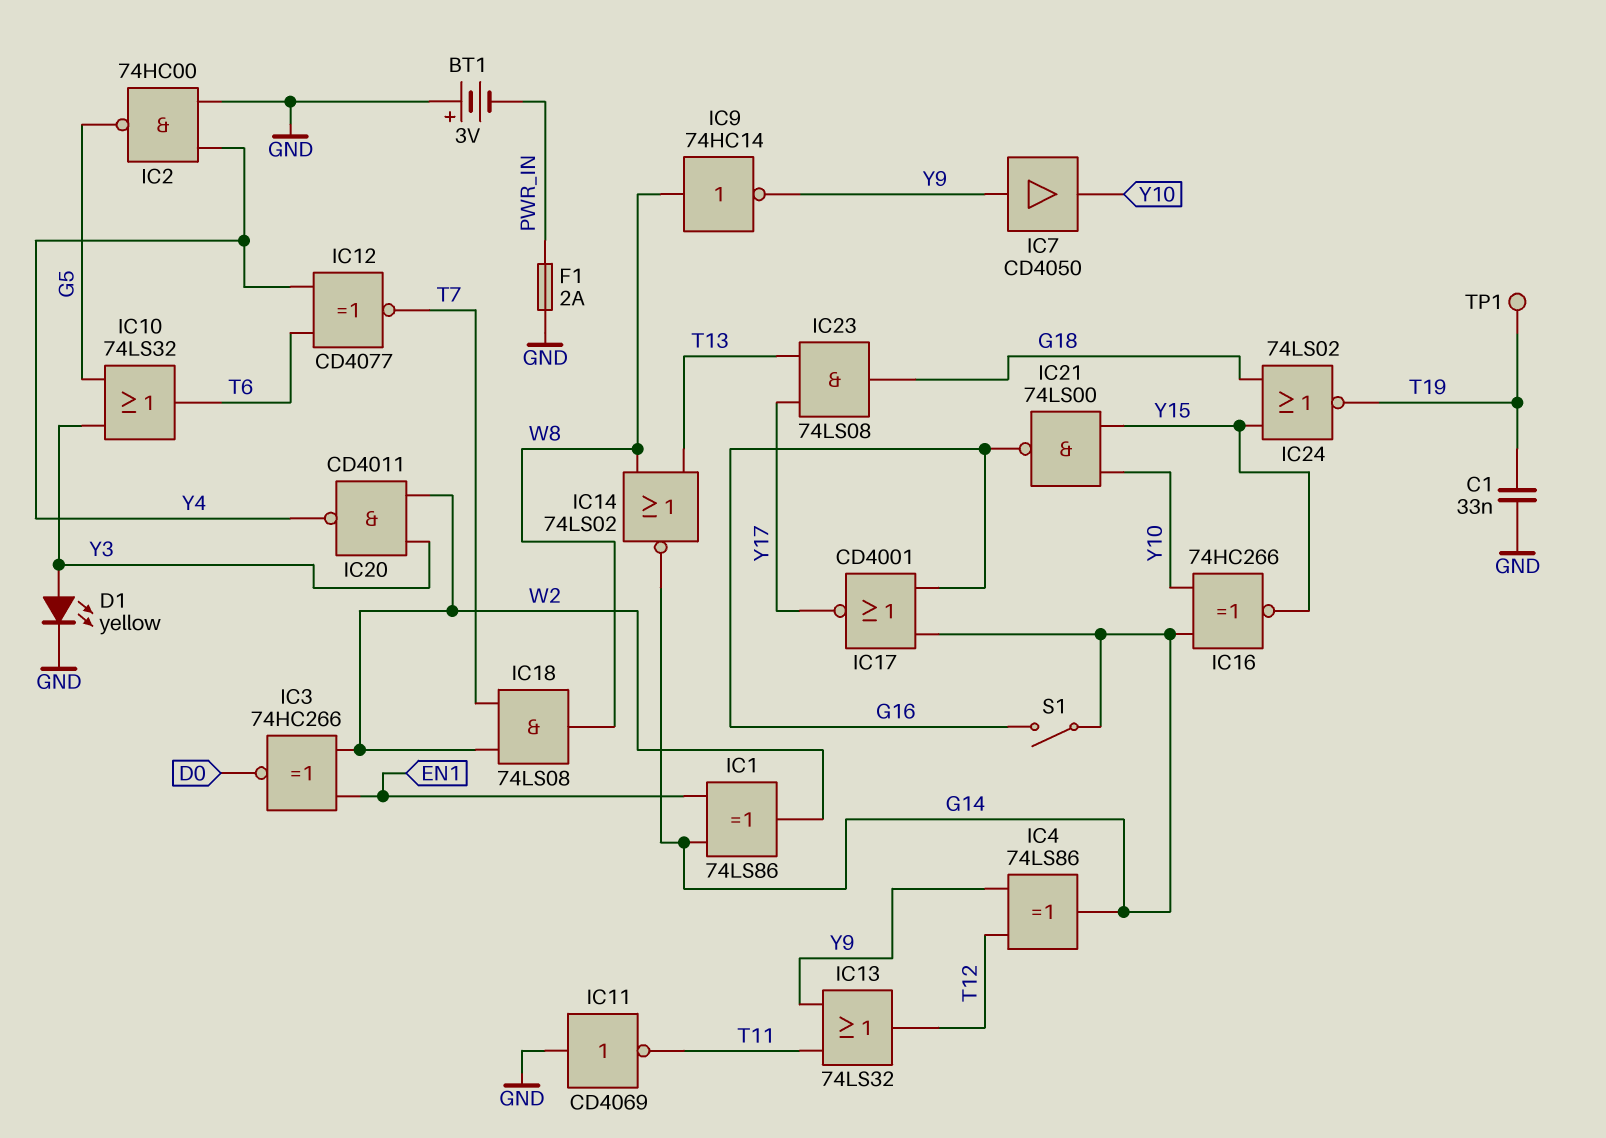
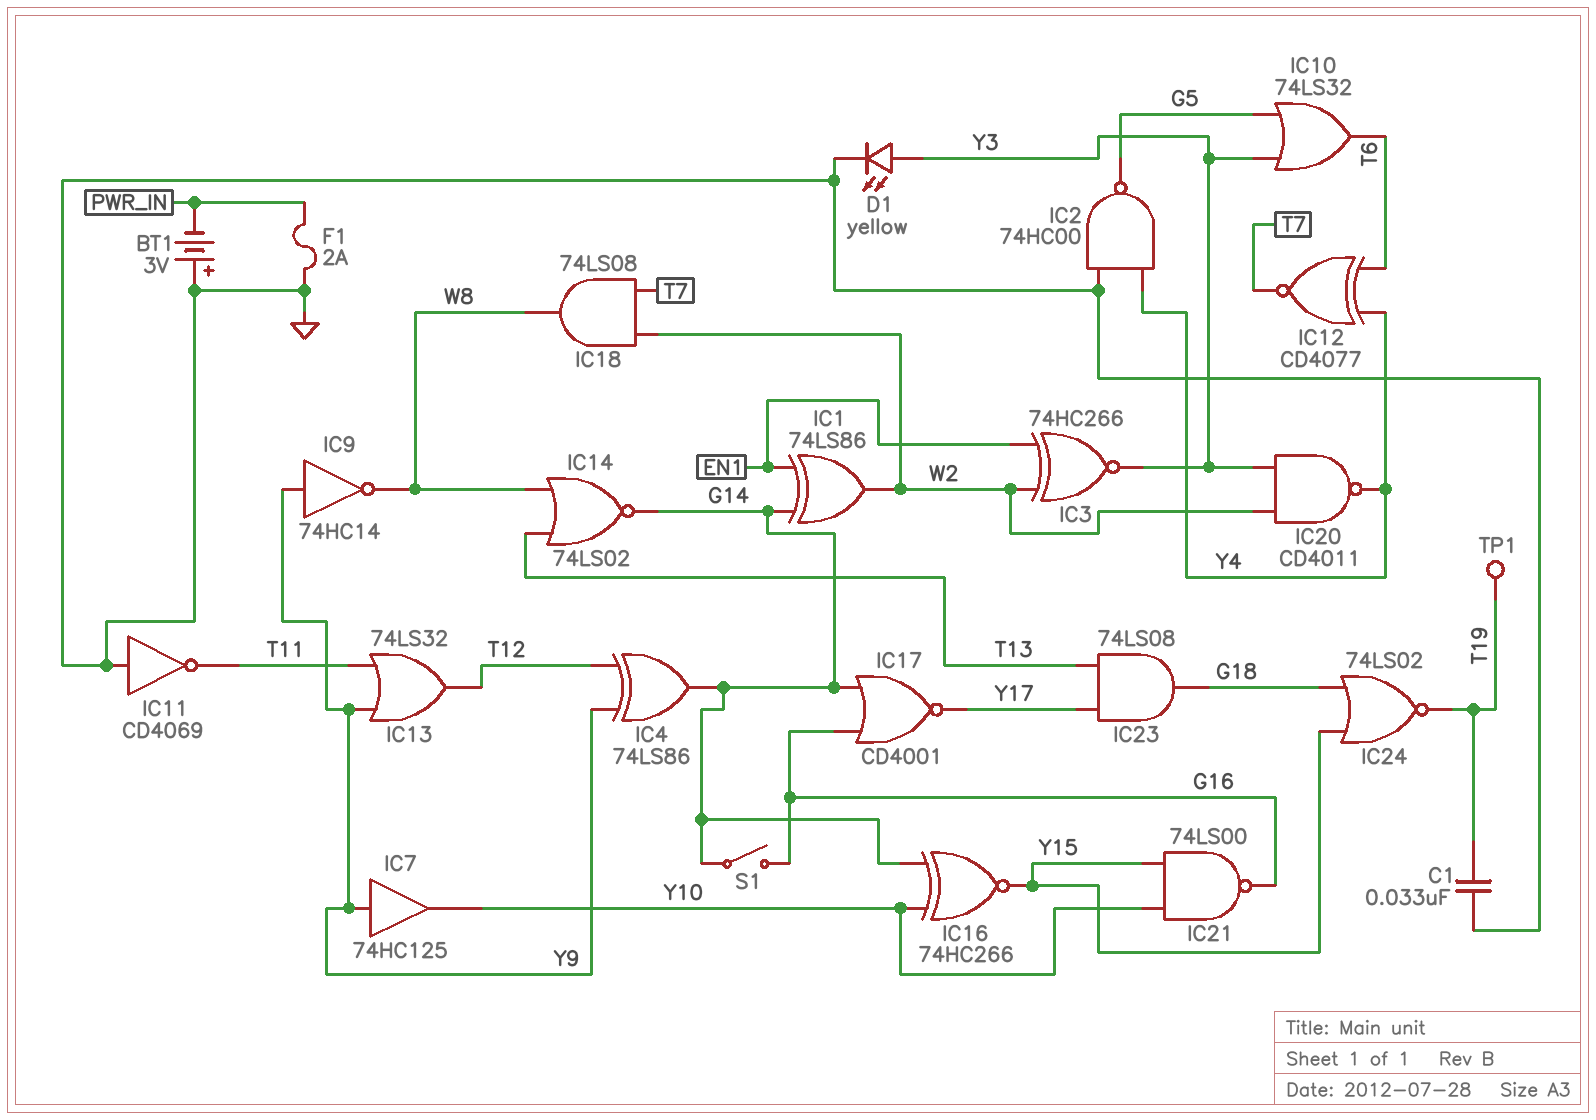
IC3: XNOR 74HC266 (in EN1, in W2, out D0) -> XNOR 74HC266 (in EN1, in W2, out Y3)
IC7: buffer CD4050 (in Y9, out Y10) -> buffer 74HC125 (in Y9, out Y10)
IC9: NOT 74HC14 (in W8, out Y9) -> NOT 74HC14 (in Y9, out W8)

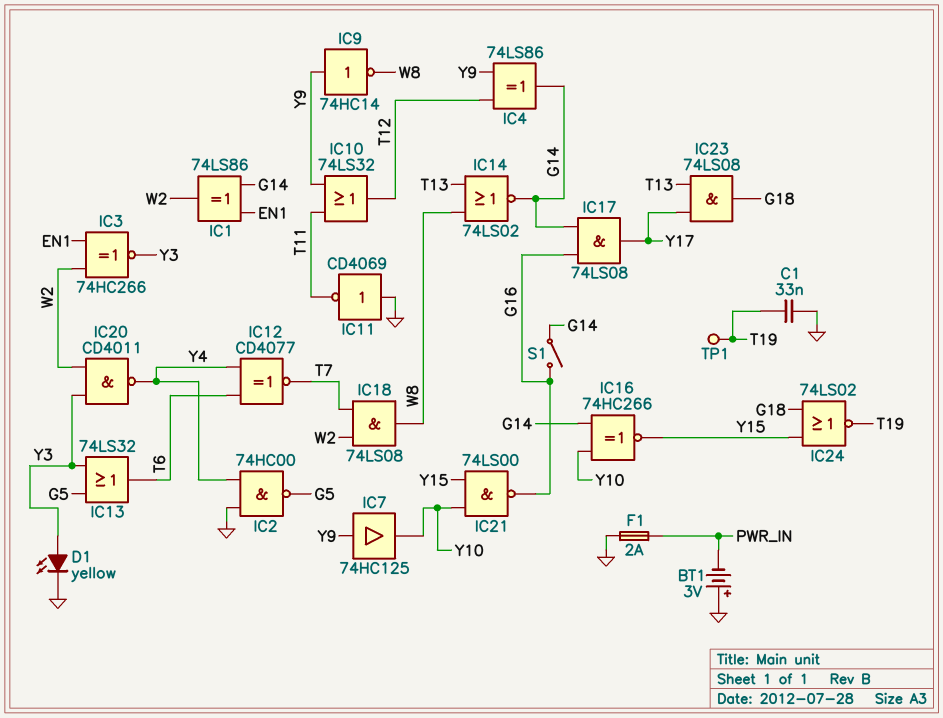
IC10: OR 74LS32 (in G5, in Y3, out T6) -> OR 74LS32 (in T11, in Y9, out T12)
IC13: OR 74LS32 (in T11, in Y9, out T12) -> OR 74LS32 (in G5, in Y3, out T6)
IC17: NOR CD4001 (in G14, in G16, out Y17) -> AND 74LS08 (in G14, in G16, out Y17)

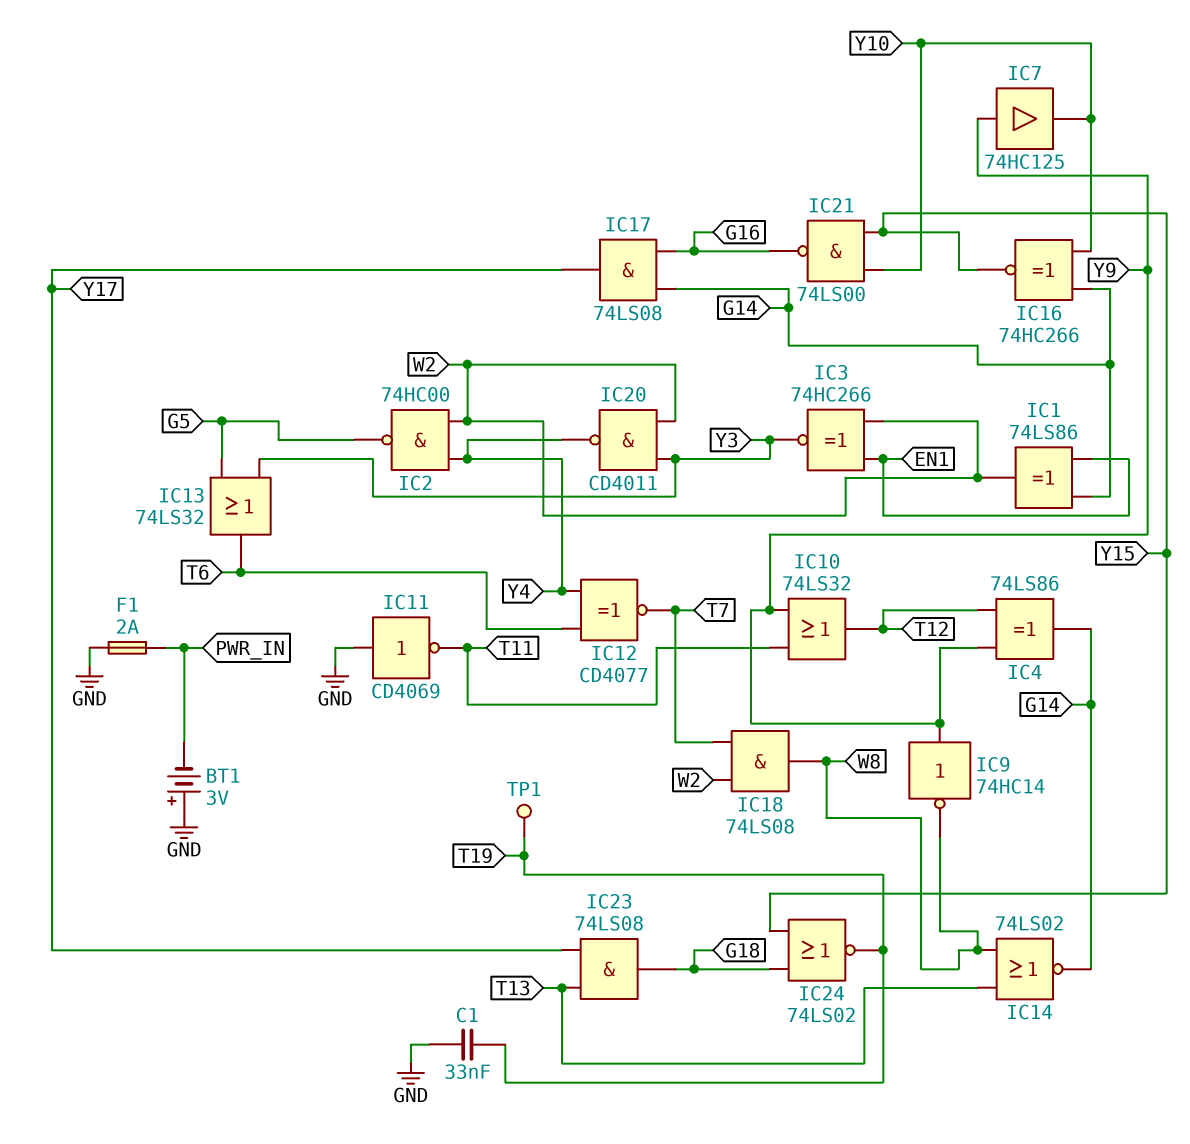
D1: LED yellow (A Y3, K GND) -> none
IC2: NAND 74HC00 (in GND, in Y4, out G5) -> NAND 74HC00 (in W2, in Y4, out G5)
S1: switch (G14, G16) -> none

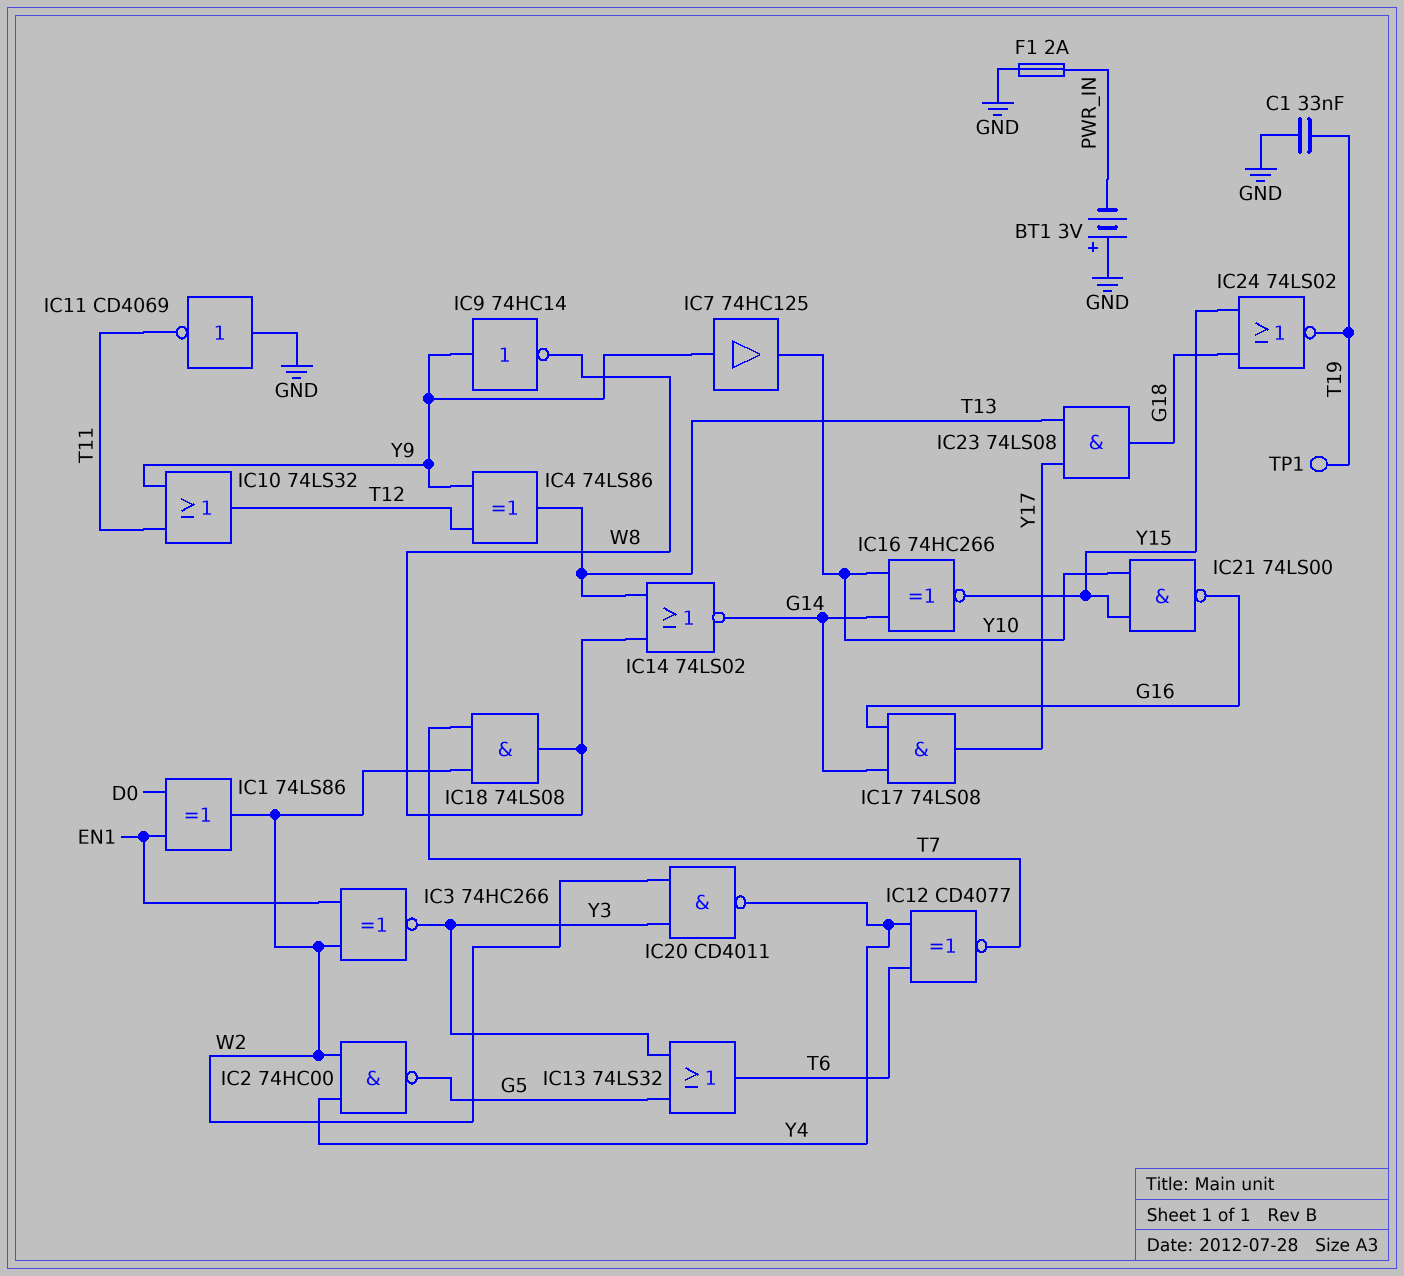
IC1: XOR 74LS86 (in EN1, in G14, out W2) -> XOR 74LS86 (in D0, in EN1, out W2)
IC4: XOR 74LS86 (in T12, in Y9, out G14) -> XOR 74LS86 (in T12, in Y9, out T13)

